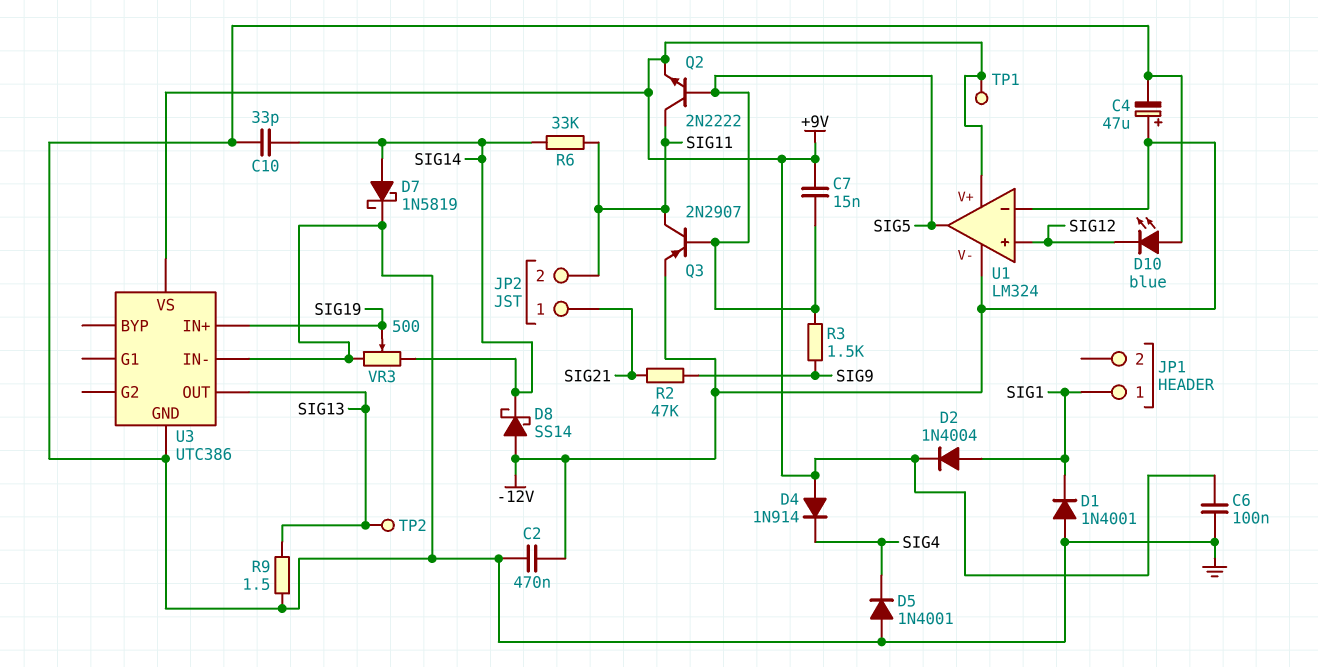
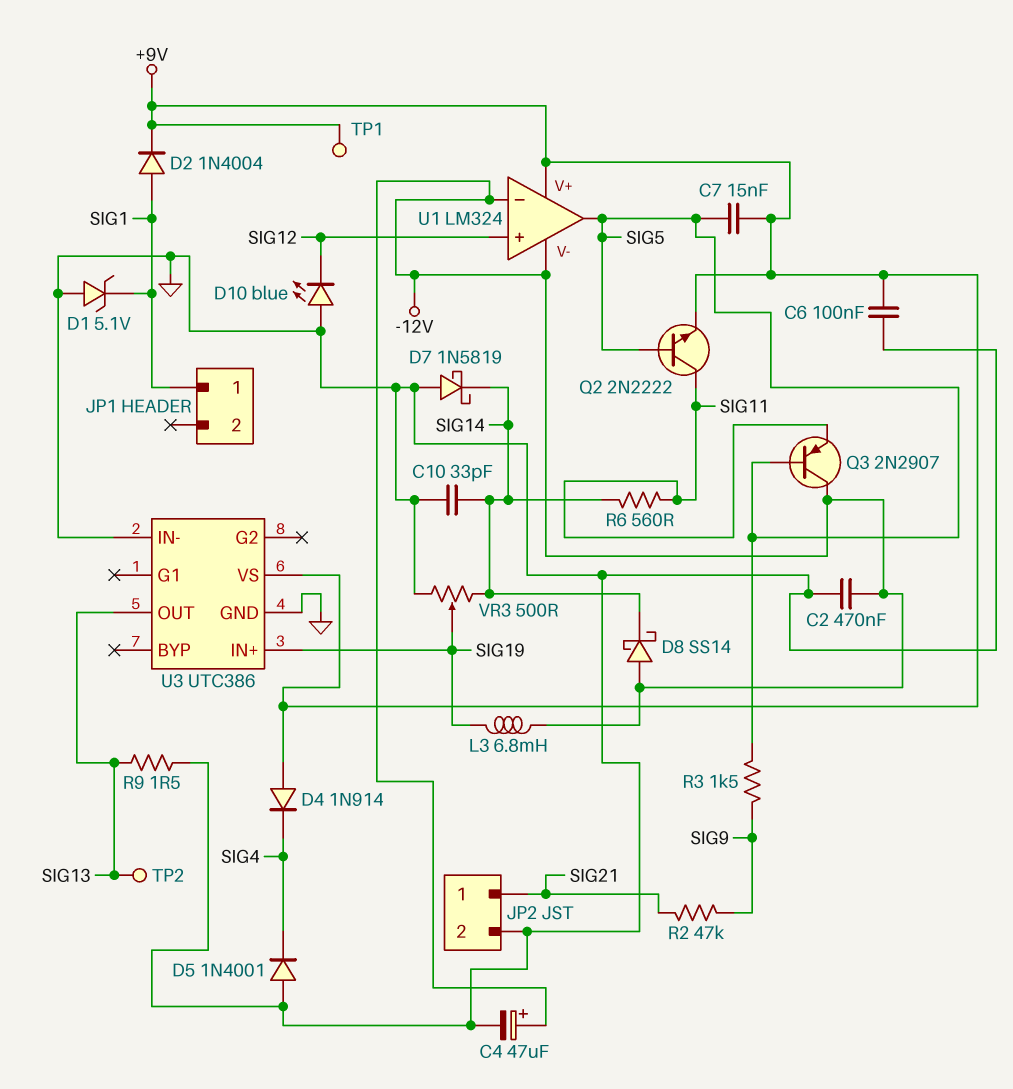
D1: diode 1N4001 (A GND, K SIG1) -> zener 5.1V (A GND, K SIG1)
D7: schottky 1N5819 (A SIG14, K GND) -> schottky 1N5819 (A GND, K SIG14)
JP2 pin 2: SIG11 -> GND
L3: none -> 6.8mH (-12V, SIG19)
Q3: PNP 2N2907 (B SIG5, C SIG11, E -12V) -> PNP 2N2907 (B SIG5, C -12V, E SIG11)
R6: 33k (SIG11, SIG14) -> 560 (SIG11, SIG14)

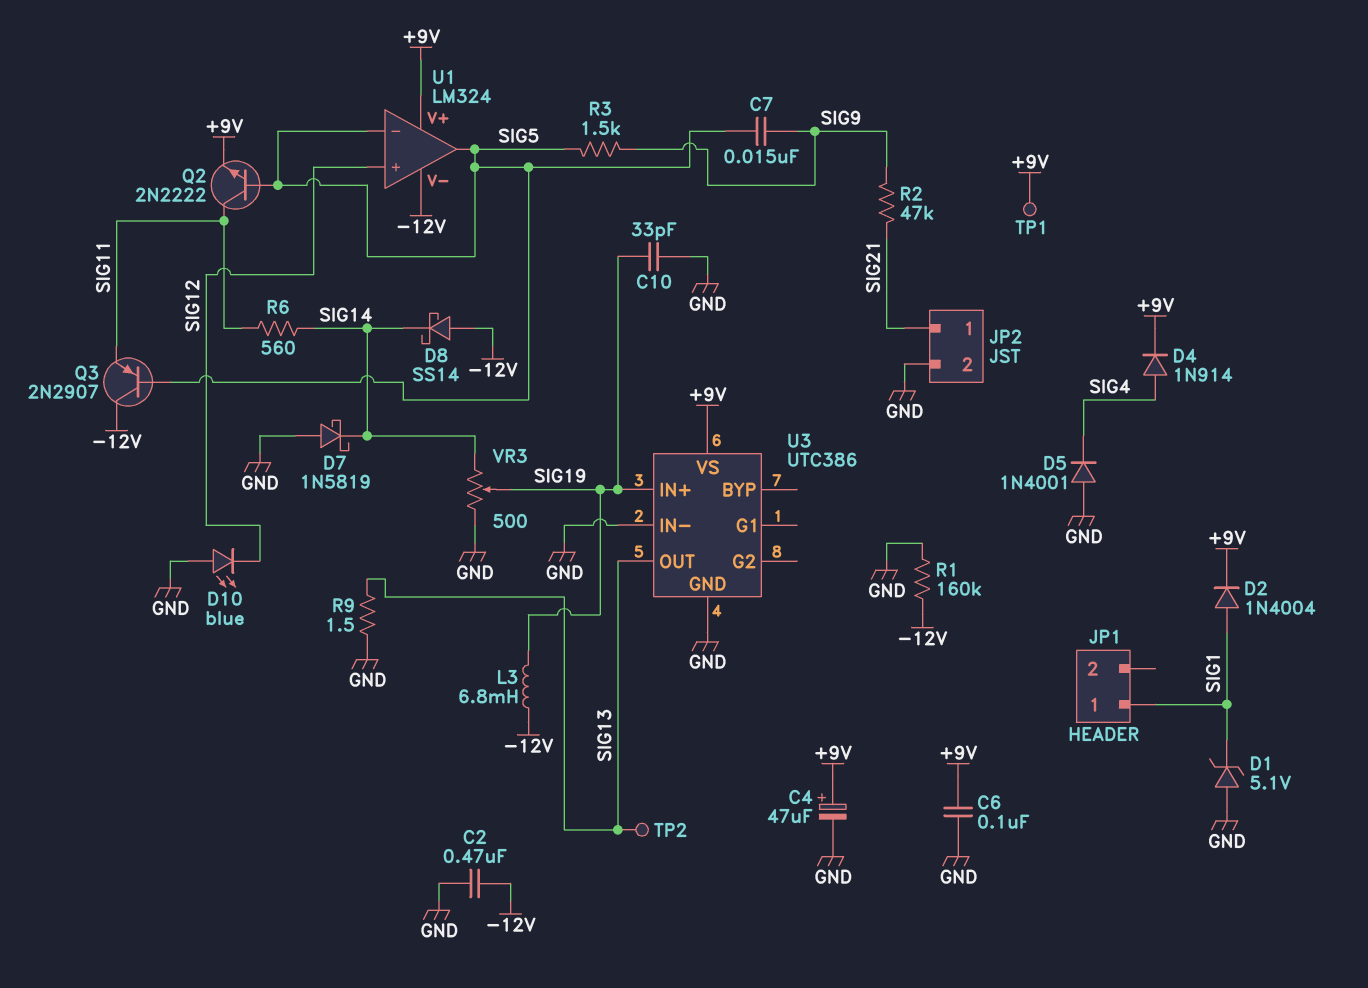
C4: 47uF (plus -12V, minus GND) -> 47uF (plus +9V, minus GND)
C7: 15nF (+9V, SIG5) -> 15nF (SIG5, SIG9)
C10: 33pF (GND, SIG14) -> 33pF (GND, SIG19)
D4: diode 1N914 (A +9V, K SIG4) -> diode 1N914 (A SIG4, K +9V)
R1: none -> 160k (-12V, GND)
U1 pin in-: -12V -> SIG5

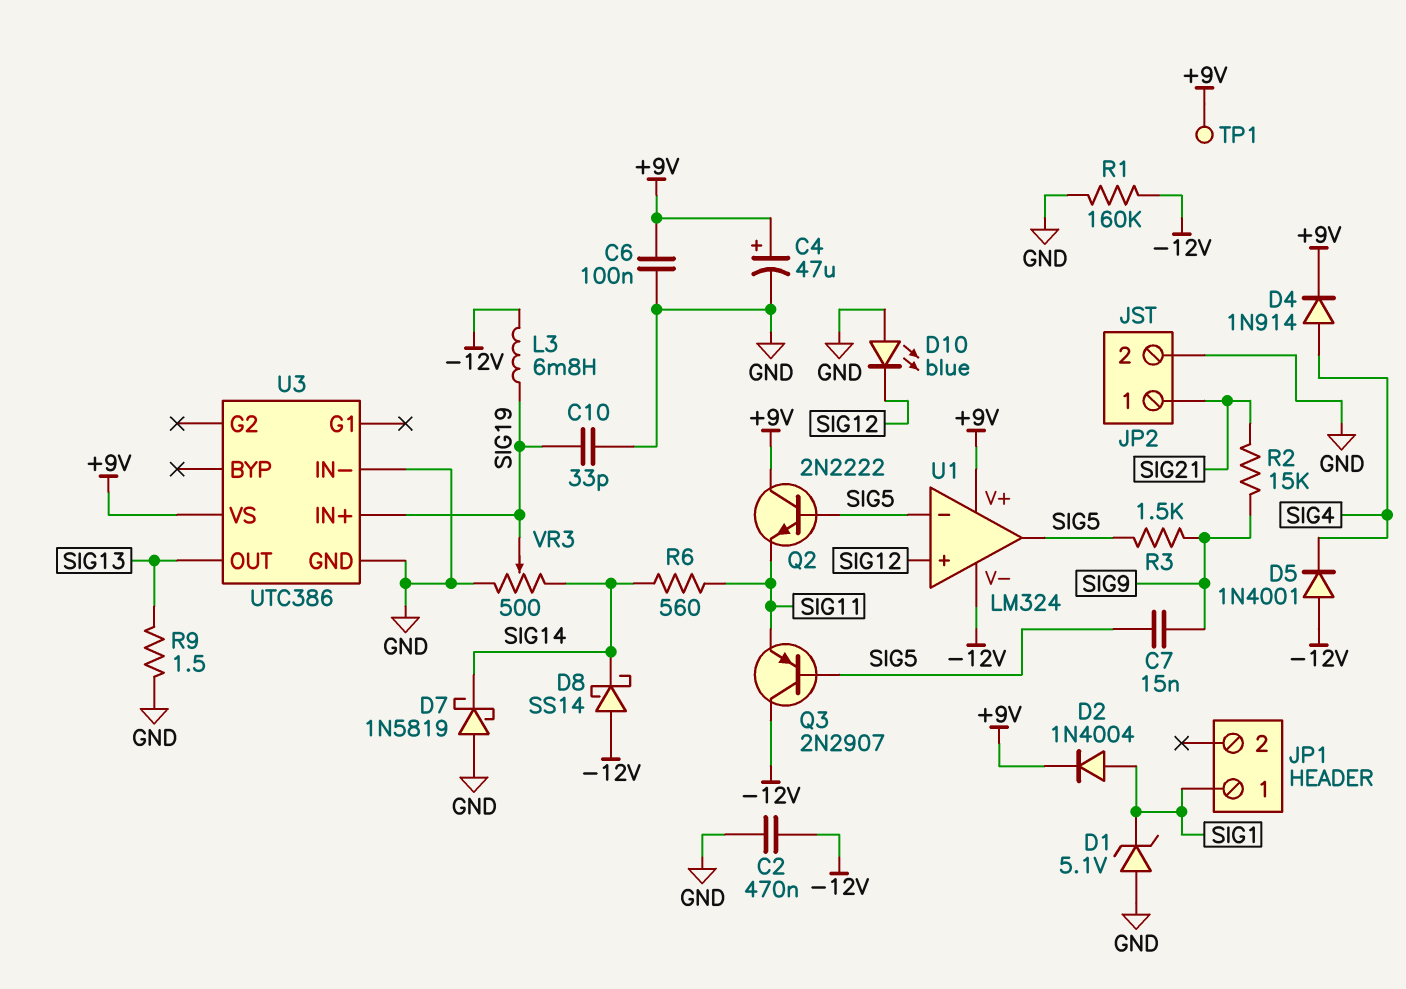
D5: diode 1N4001 (A GND, K SIG4) -> diode 1N4001 (A -12V, K SIG4)
Q2: NPN 2N2222 (B SIG5, C SIG11, E +9V) -> NPN 2N2222 (B SIG5, C +9V, E SIG11)
R2: 47k (SIG9, SIG21) -> 15k (SIG9, SIG21)
TP2: test point (SIG13) -> none

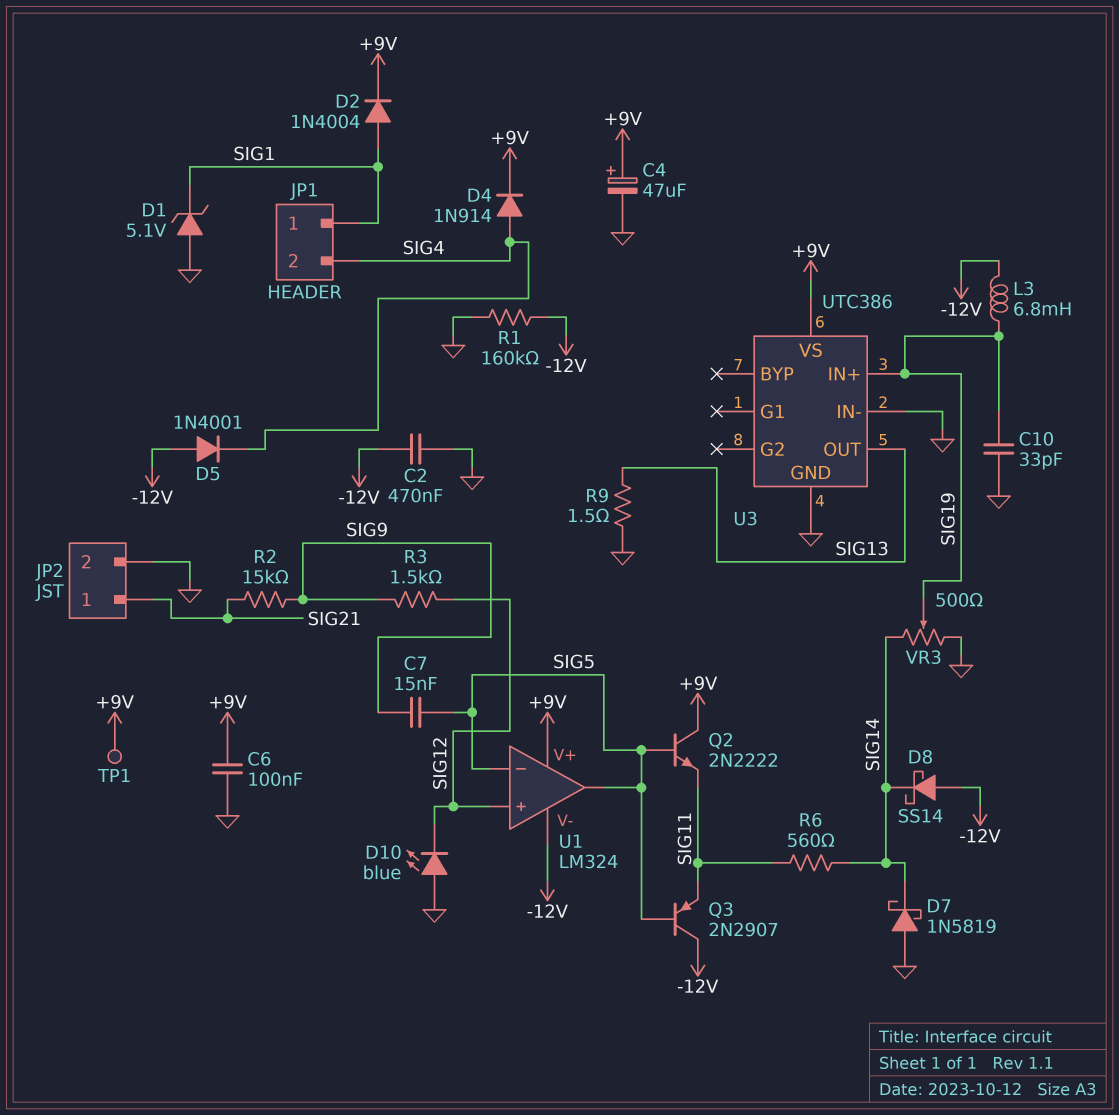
JP1 pin 2: none -> SIG4
R3: 1.5k (SIG5, SIG9) -> 1.5k (SIG9, SIG12)

